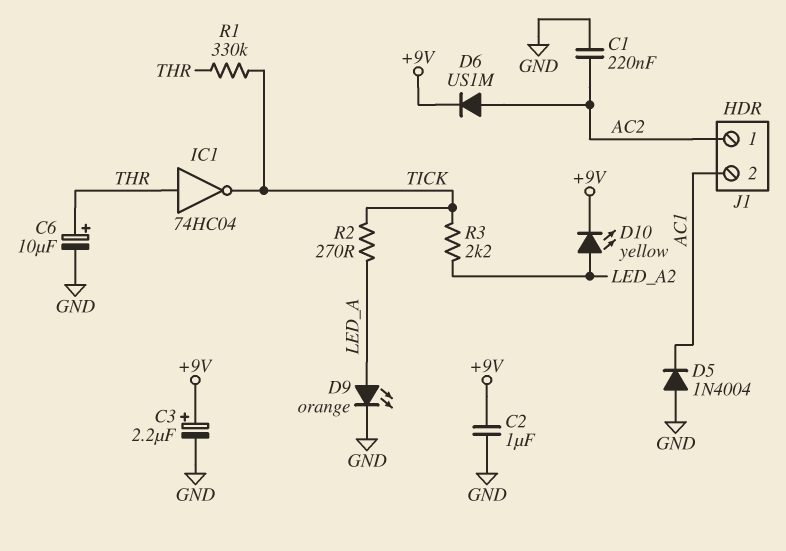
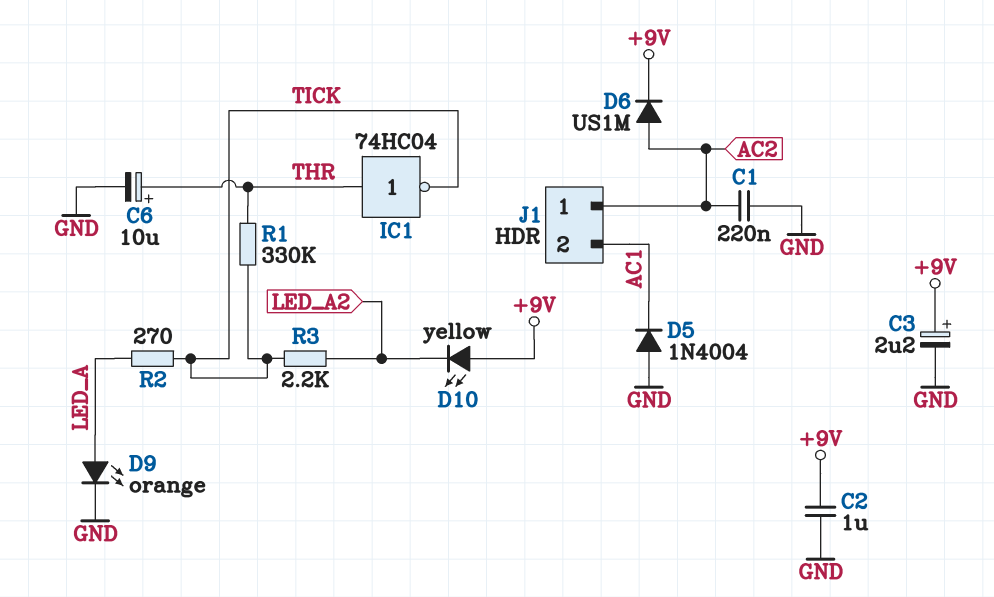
D10: LED yellow (A LED_A2, K +9V) -> LED yellow (A +9V, K LED_A2)

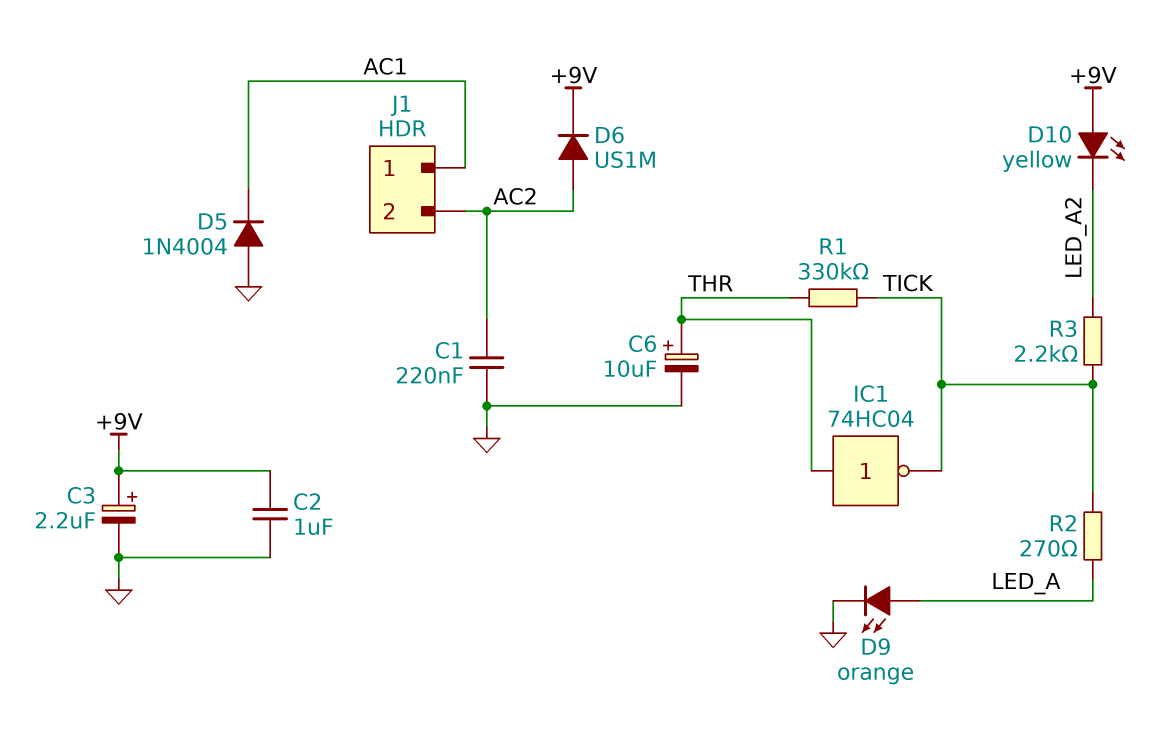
J1 pin 1: AC2 -> AC1
J1 pin 2: AC1 -> AC2

